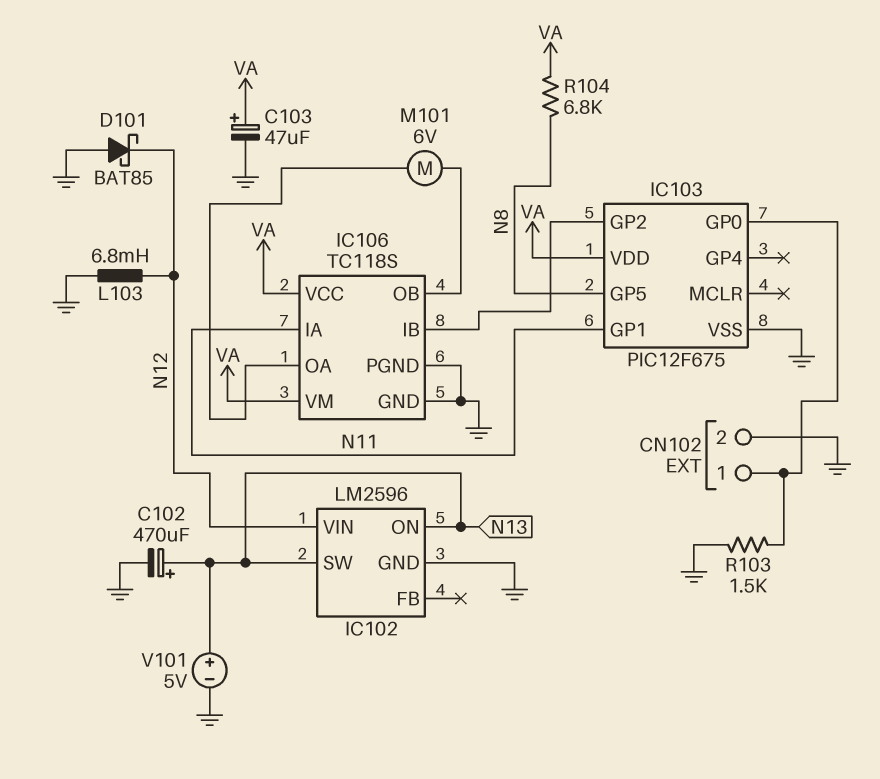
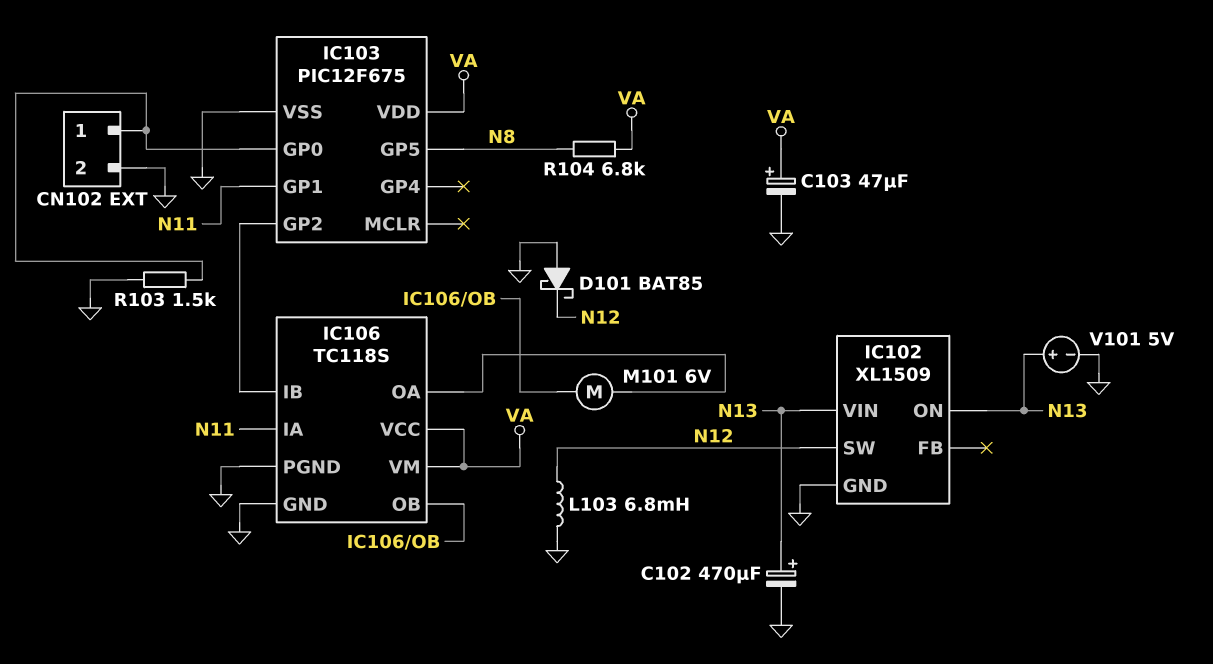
IC102: LM2596 -> XL1509
IC102 pin SW: N13 -> N12
IC102 pin VIN: N12 -> N13

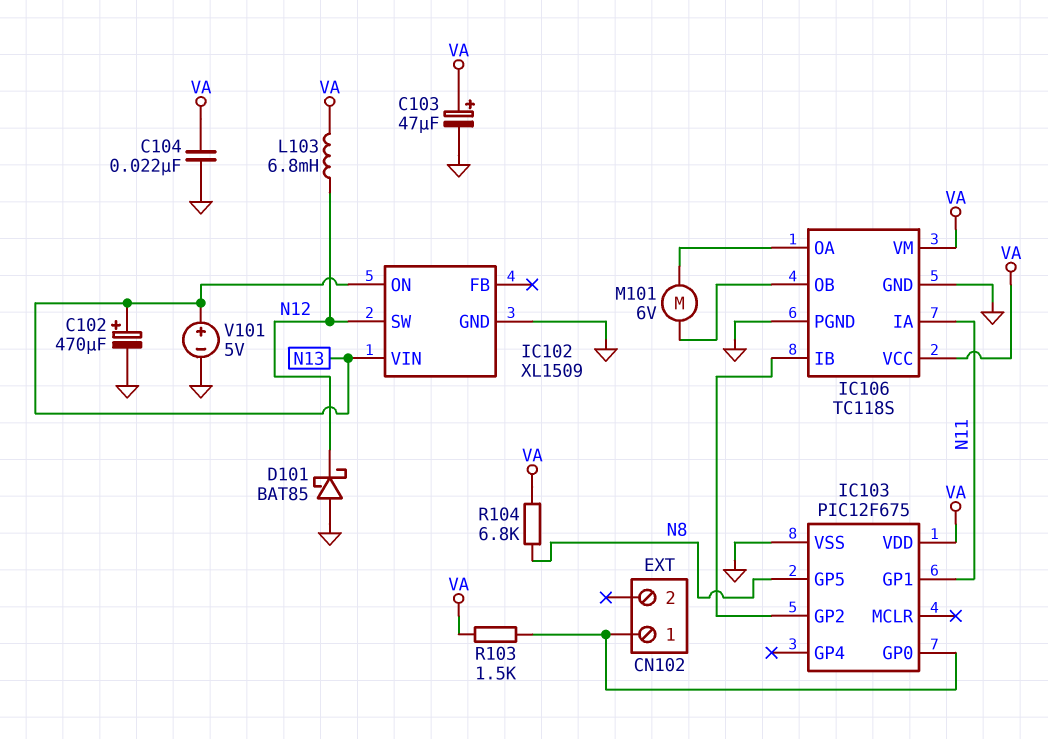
C104: none -> 22nF (GND, VA)
CN102 pin 2: GND -> none
L103: 6.8mH (GND, N12) -> 6.8mH (N12, VA)
R103: 1.5k (CN102/1, GND) -> 1.5k (CN102/1, VA)

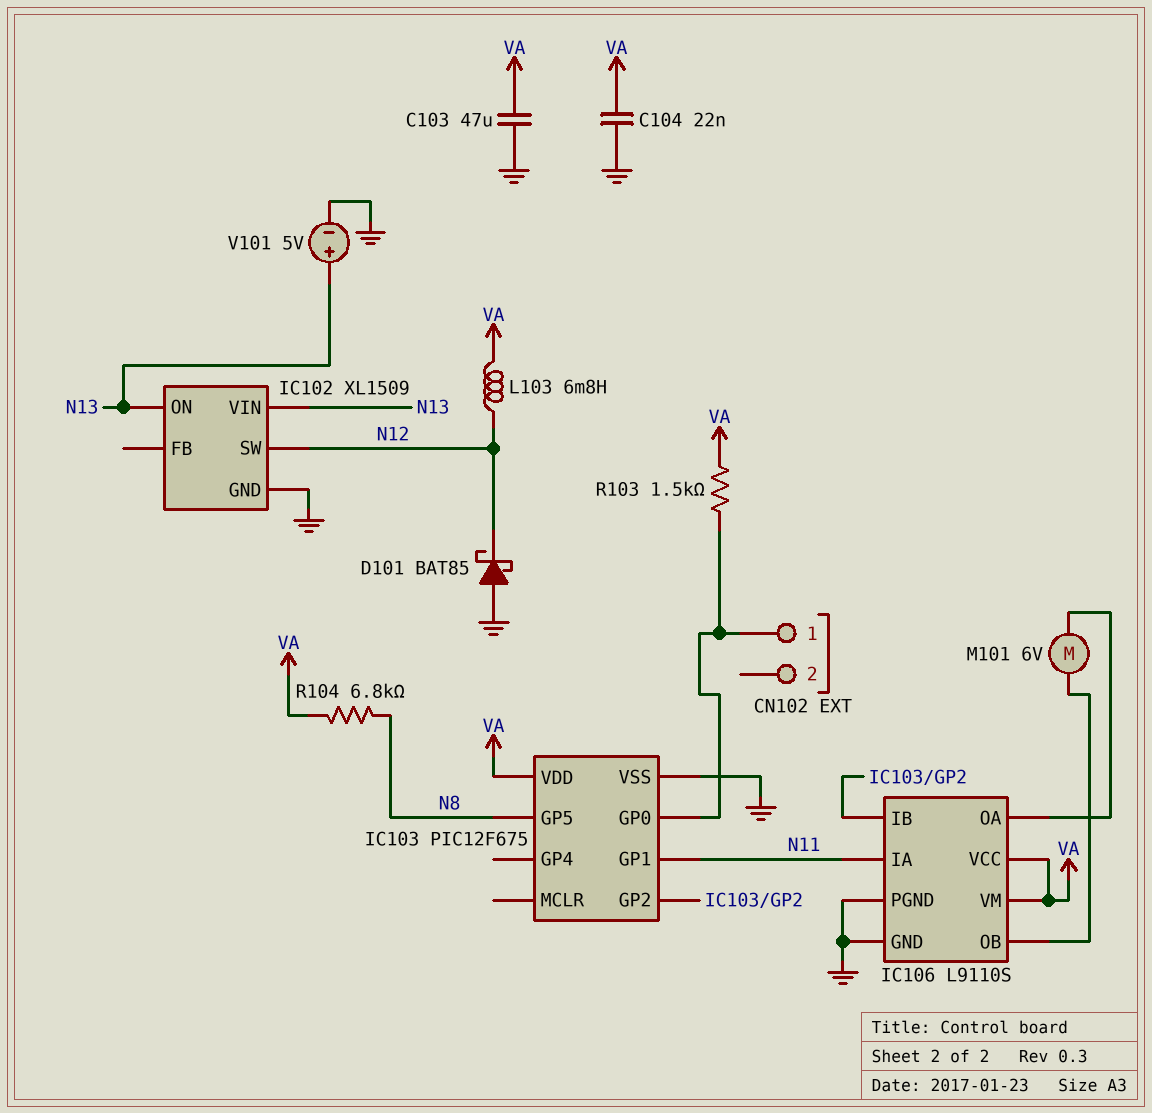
C102: 470uF (plus N13, minus GND) -> none
C103: 47uF (plus VA, minus GND) -> 47uF (GND, VA)
IC106: TC118S -> L9110S

